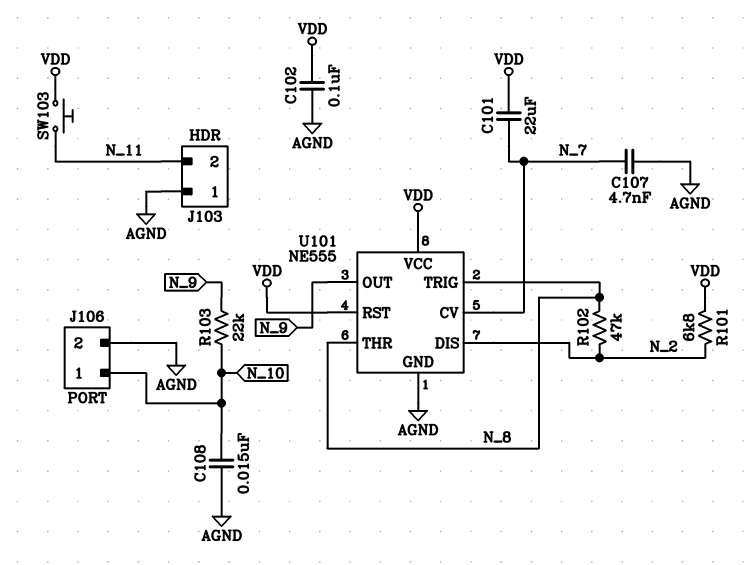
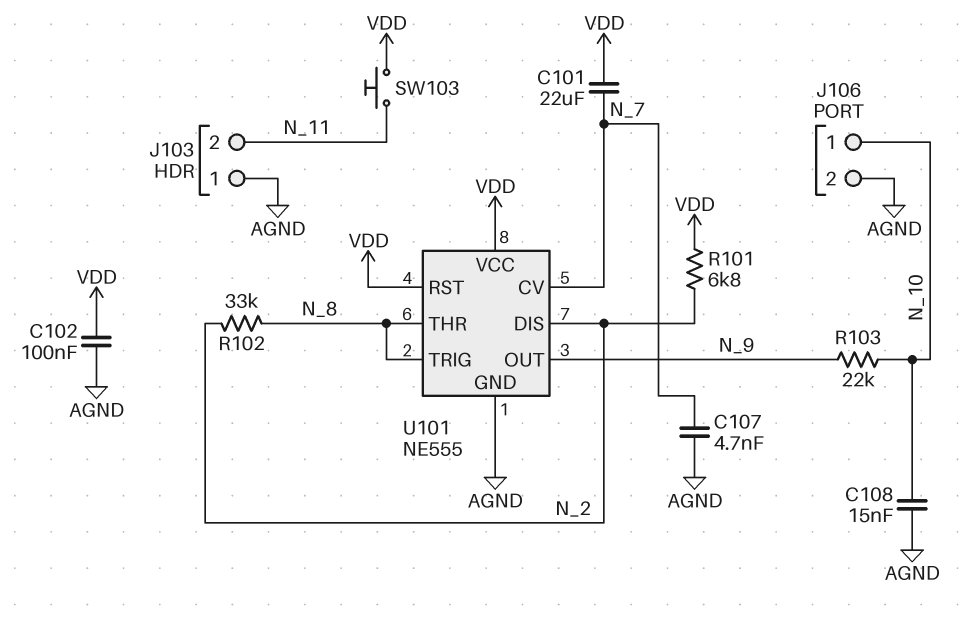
R102: 47k (N_2, N_8) -> 33k (N_2, N_8)

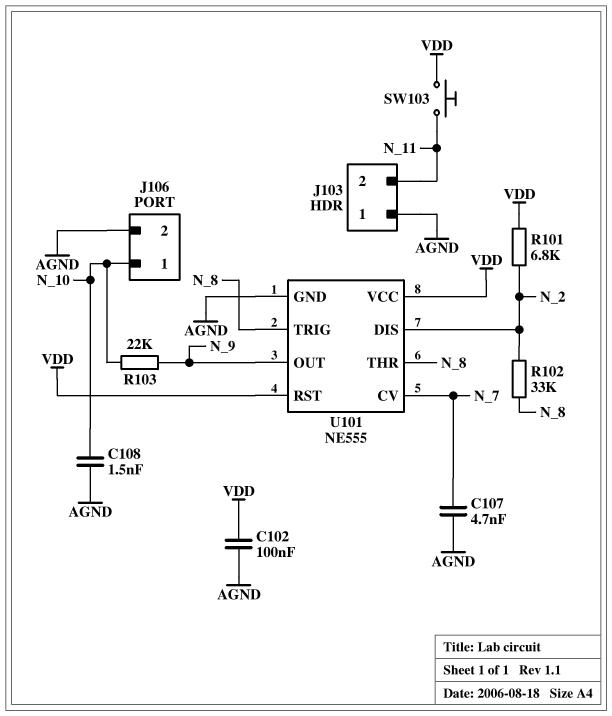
C101: 22uF (N_7, VDD) -> none
C108: 15nF (AGND, N_10) -> 1.5nF (AGND, N_10)

